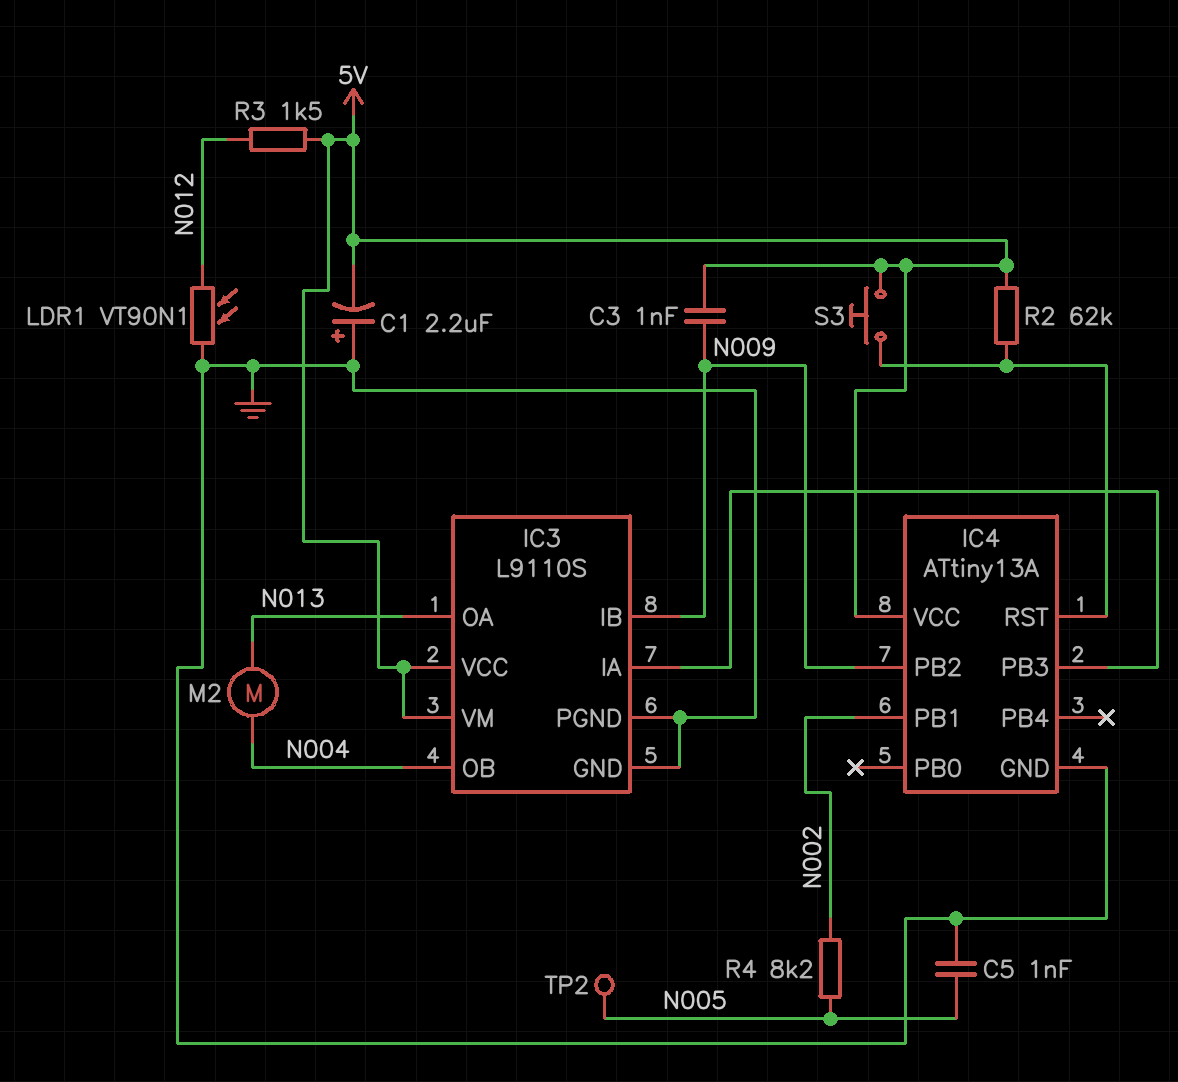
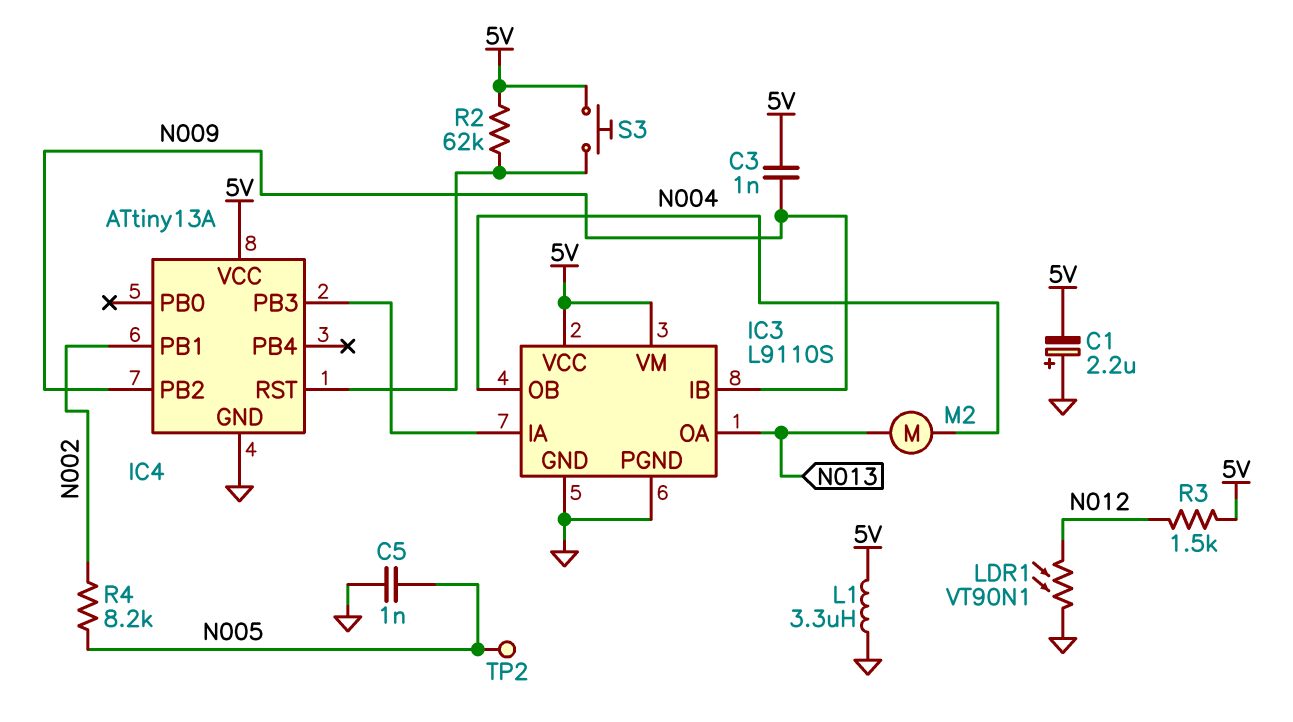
L1: none -> 3.3uH (5V, GND)

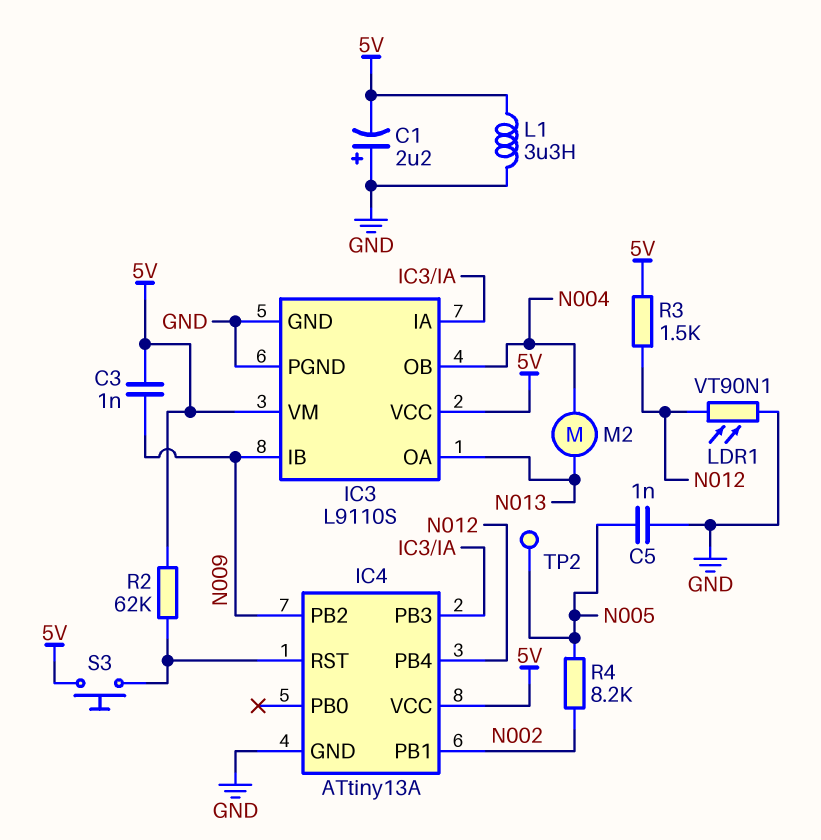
IC4 pin PB4: none -> N012

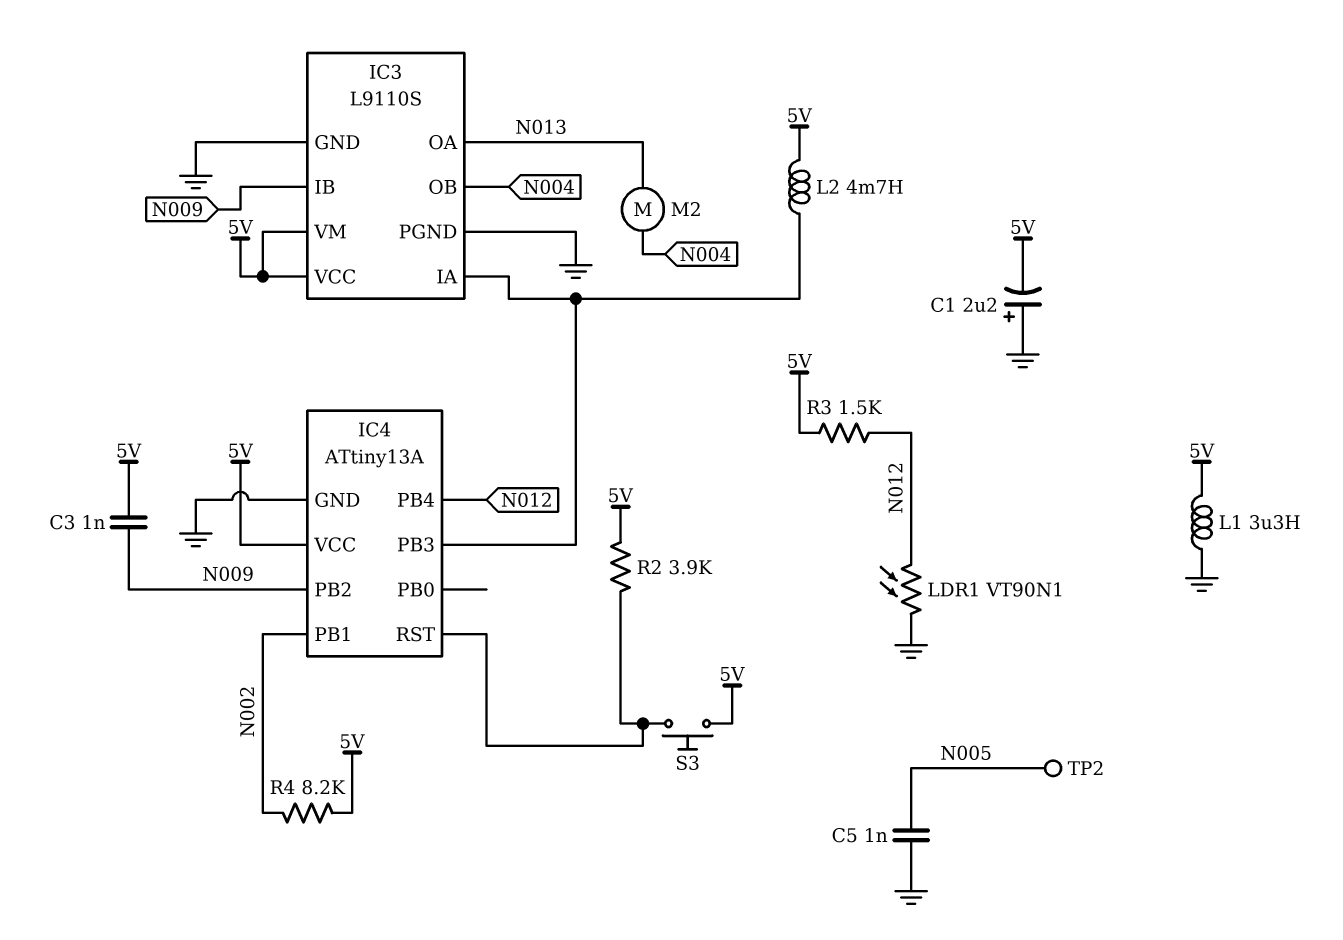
L2: none -> 4.7mH (5V, IC3/IA)
R2: 62k (5V, IC4/RST) -> 3.9k (5V, IC4/RST)
R4: 8.2k (N002, N005) -> 8.2k (5V, N002)

